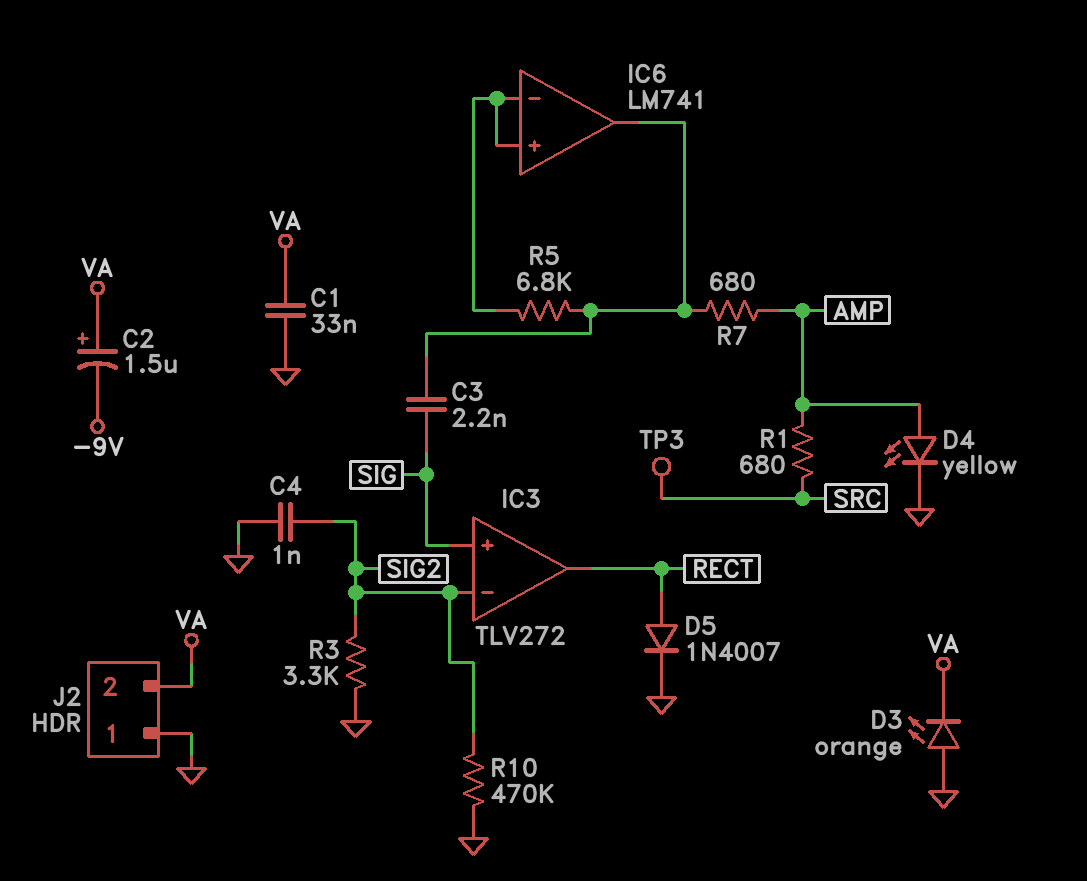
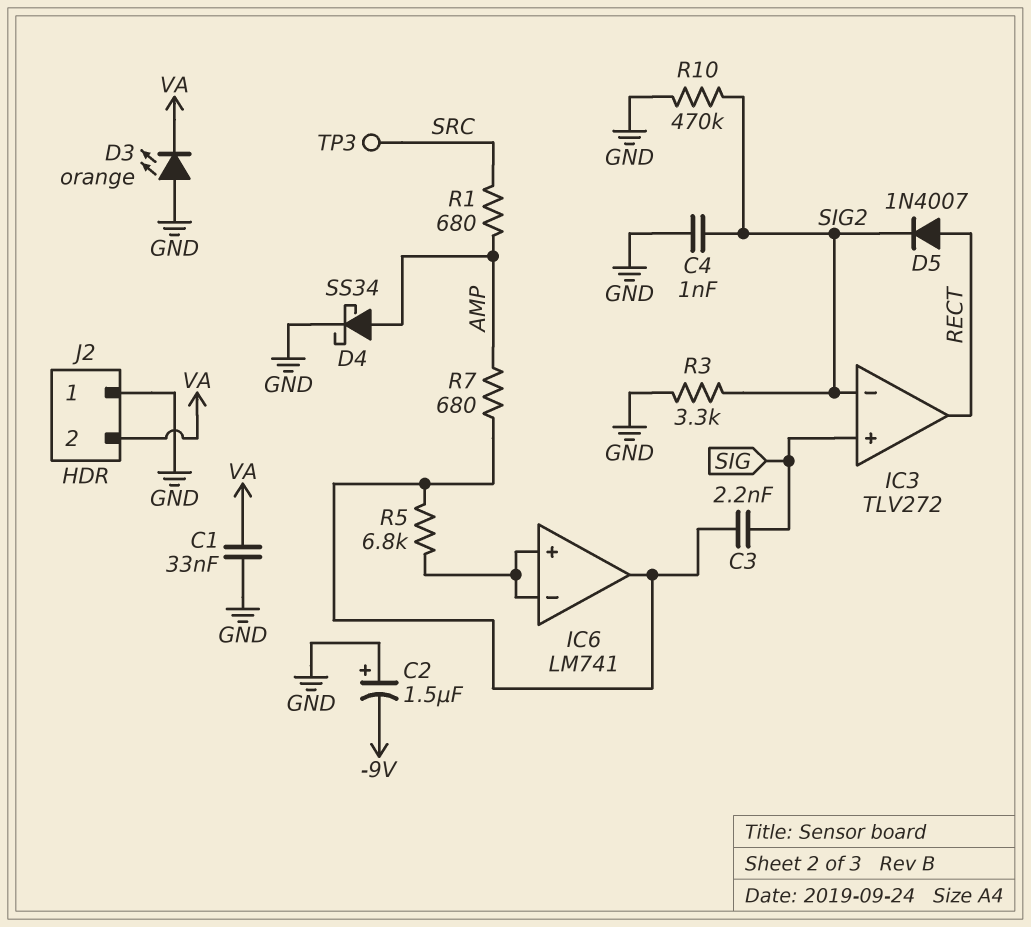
C2: 1.5uF (plus VA, minus -9V) -> 1.5uF (plus GND, minus -9V)
D4: LED yellow (A AMP, K GND) -> schottky SS34 (A AMP, K GND)
D5: diode 1N4007 (A RECT, K GND) -> diode 1N4007 (A RECT, K SIG2)

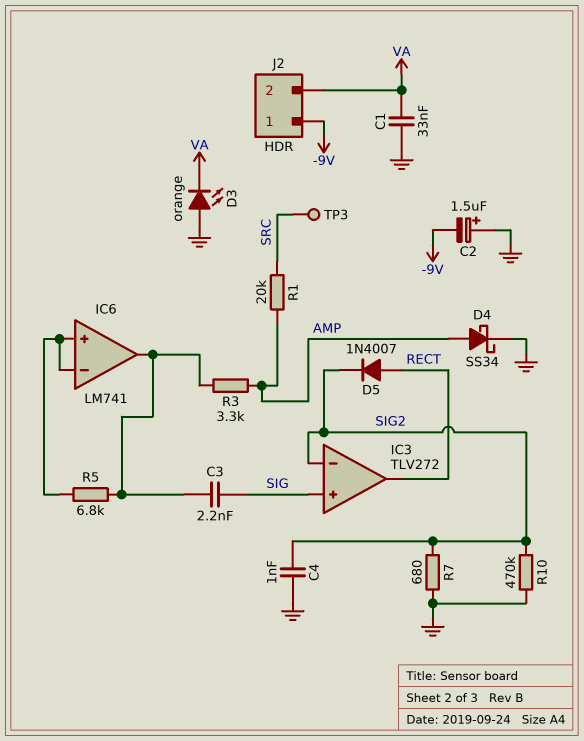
J2 pin 1: GND -> -9V
R1: 680 (AMP, SRC) -> 20k (AMP, SRC)
R3: 3.3k (GND, SIG2) -> 3.3k (AMP, IC6/out)
R7: 680 (AMP, IC6/out) -> 680 (GND, SIG2)

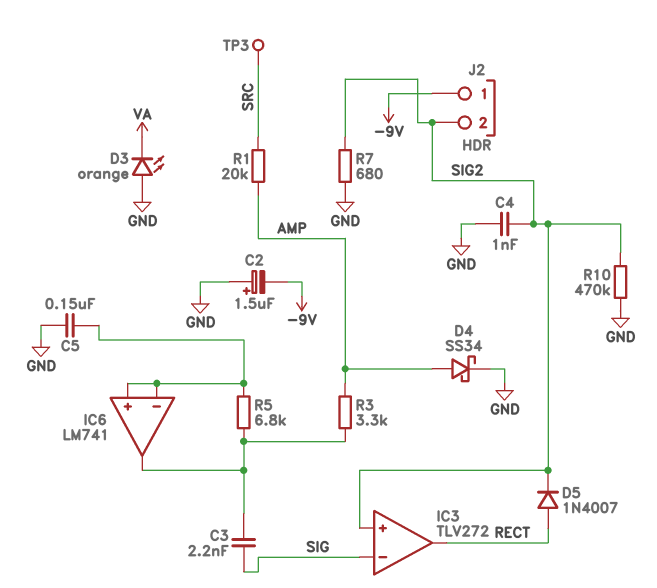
C1: 33nF (GND, VA) -> none
C5: none -> 150nF (GND, IC6/in+)
IC3 pin in+: SIG -> SIG2
IC3 pin in-: SIG2 -> SIG
J2 pin 2: VA -> SIG2

